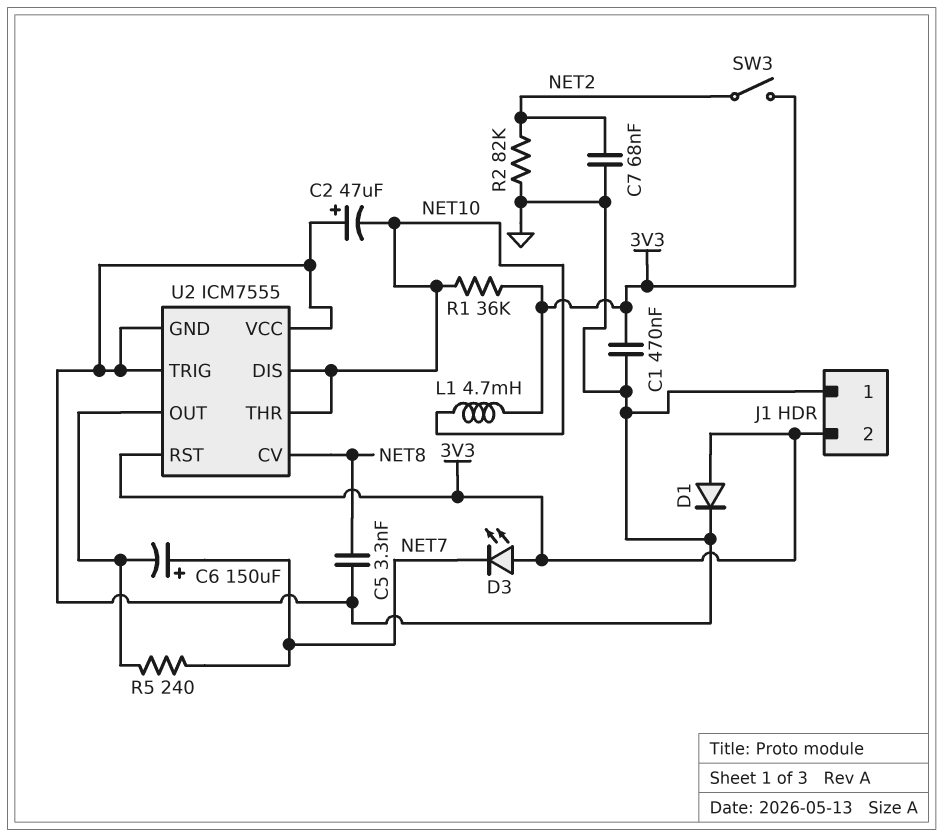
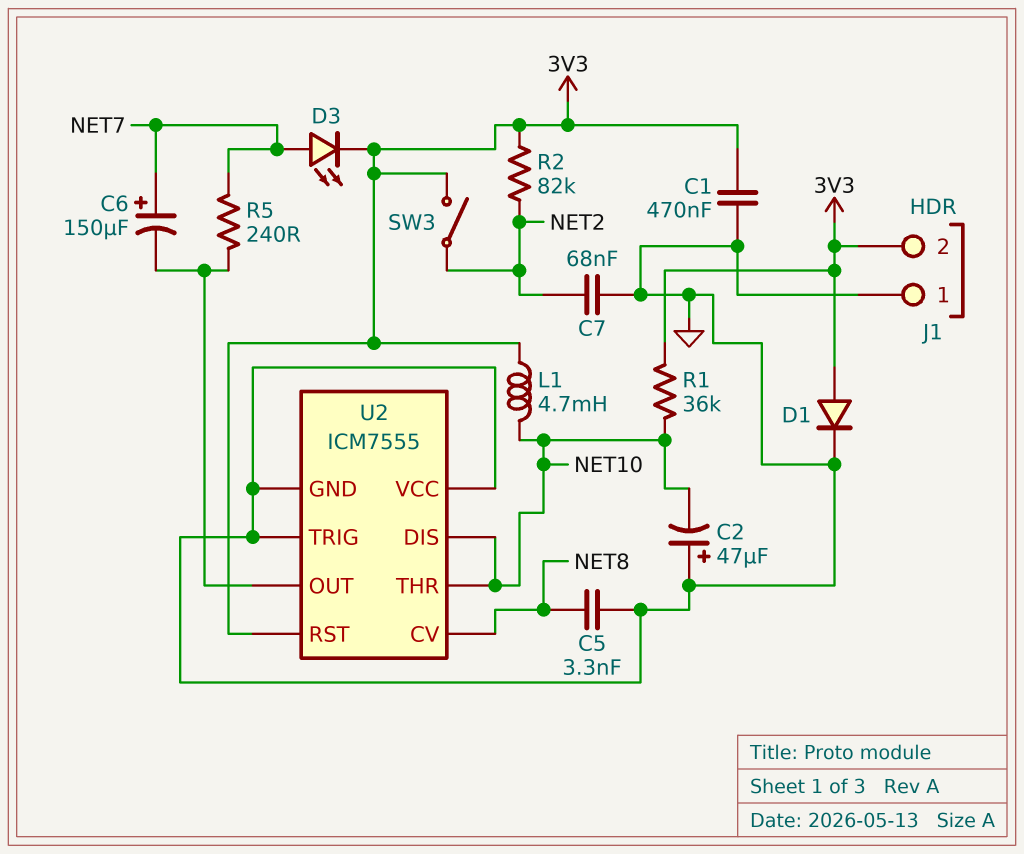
D3: LED (A 3V3, K NET7) -> LED (A NET7, K 3V3)
R2: 82k (GND, NET2) -> 82k (3V3, NET2)

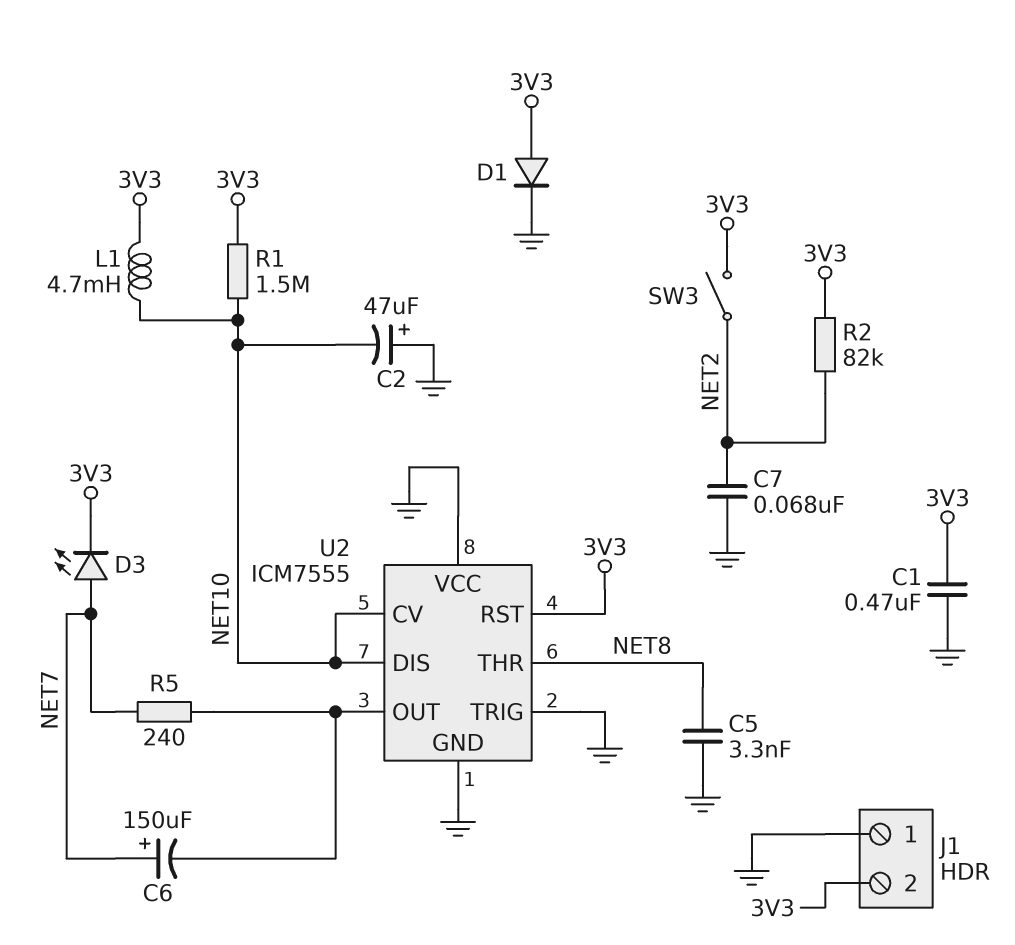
R1: 36k (3V3, NET10) -> 1.5M (3V3, NET10)
U2 pin CV: NET8 -> NET10
U2 pin THR: NET10 -> NET8

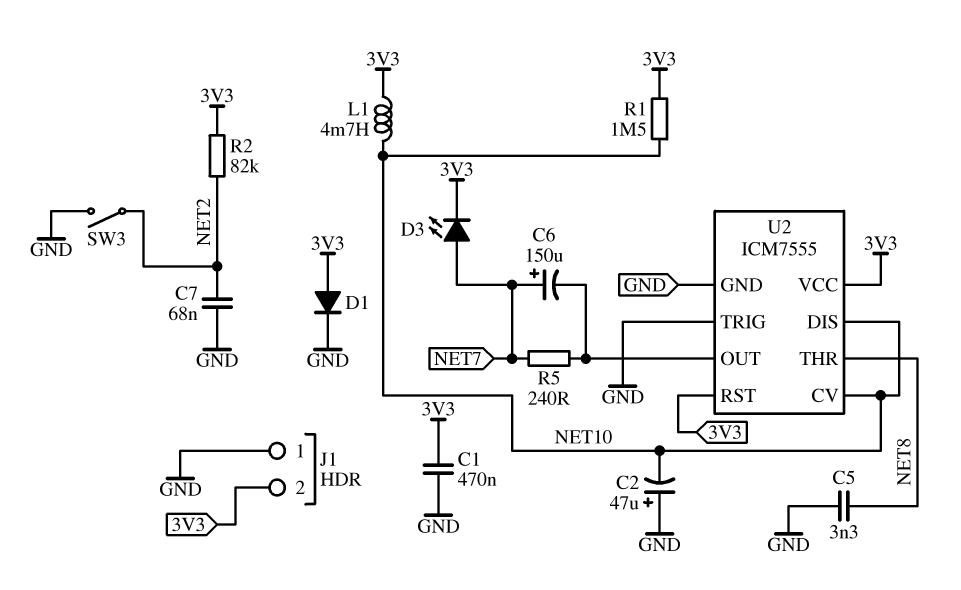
SW3: switch (3V3, NET2) -> switch (GND, NET2)
U2 pin VCC: GND -> 3V3

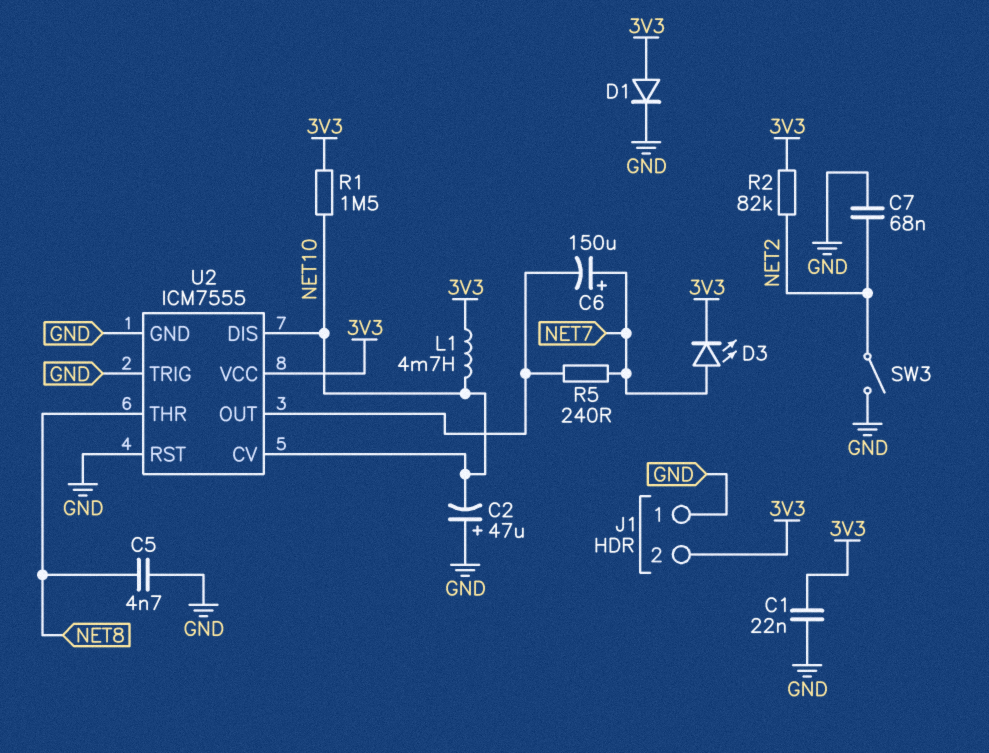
C1: 470nF (3V3, GND) -> 22nF (3V3, GND)
C5: 3.3nF (GND, NET8) -> 4.7nF (GND, NET8)
U2 pin RST: 3V3 -> GND

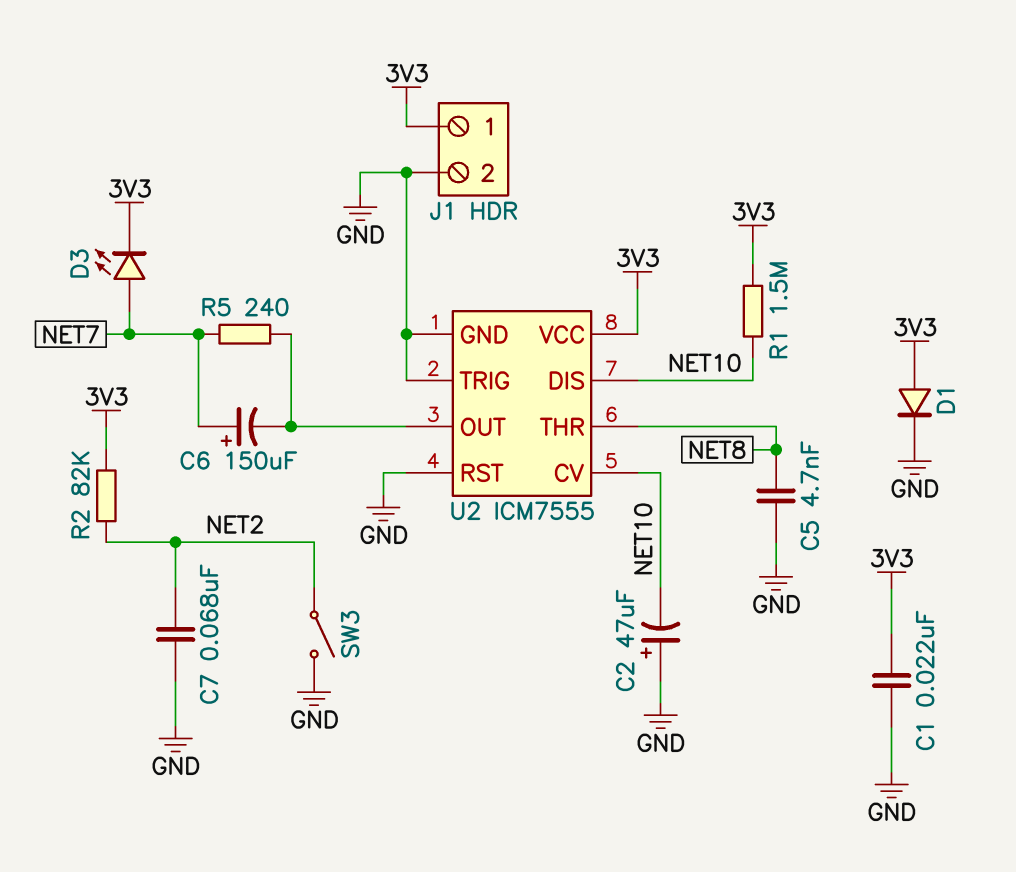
J1 pin 1: GND -> 3V3
J1 pin 2: 3V3 -> GND
L1: 4.7mH (3V3, NET10) -> none

